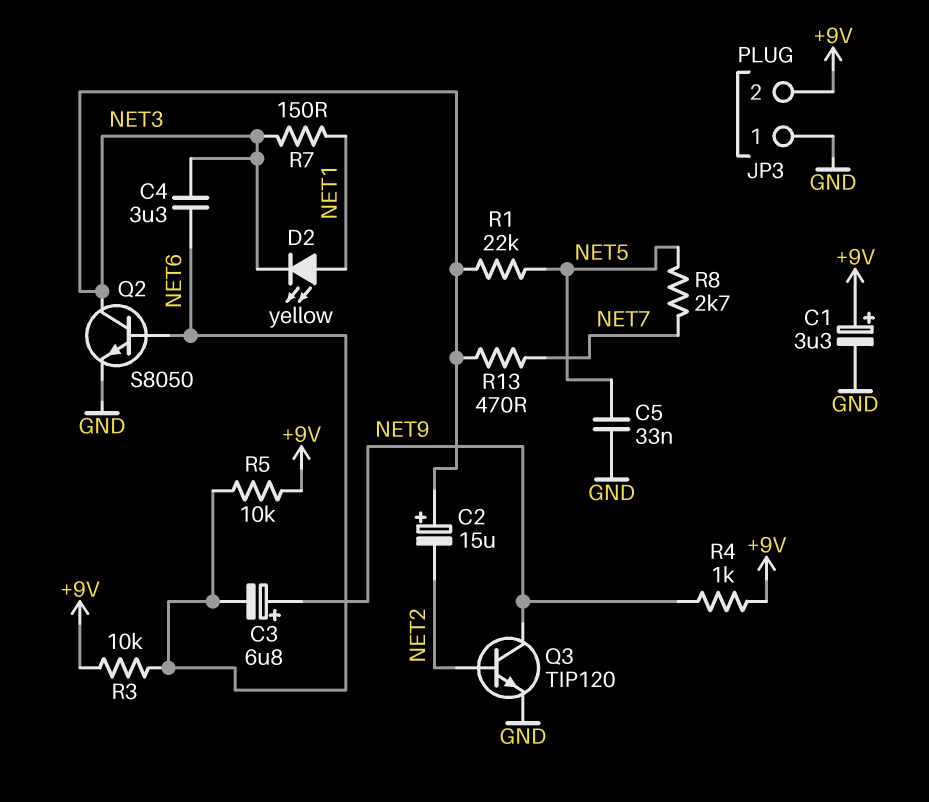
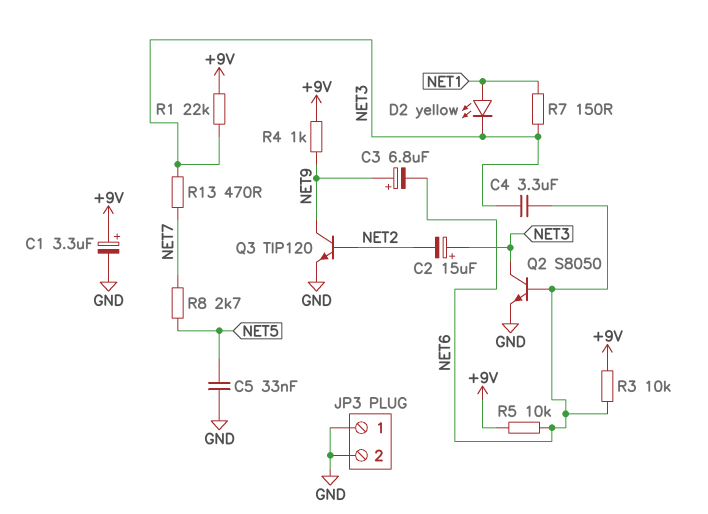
JP3 pin 2: +9V -> GND
R1: 22k (NET3, NET5) -> 22k (+9V, NET3)

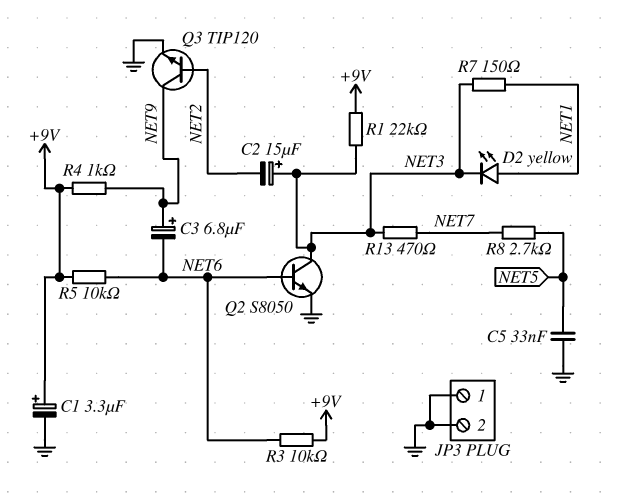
C4: 3.3uF (NET3, NET6) -> none

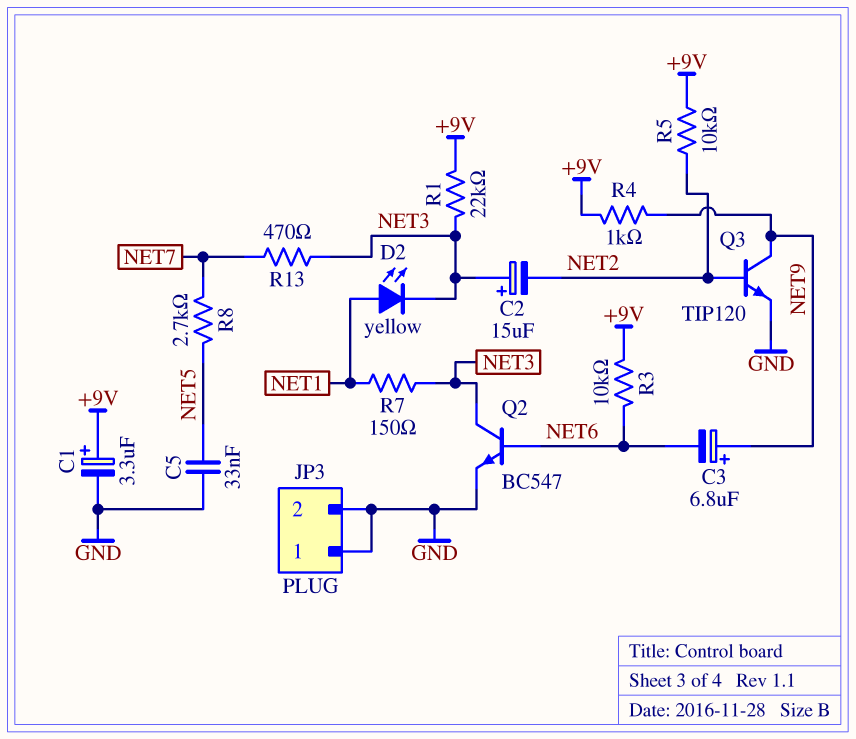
Q2: NPN S8050 (B NET6, C NET3, E GND) -> NPN BC547 (B NET6, C NET3, E GND)
R5: 10k (+9V, NET6) -> 10k (+9V, NET2)

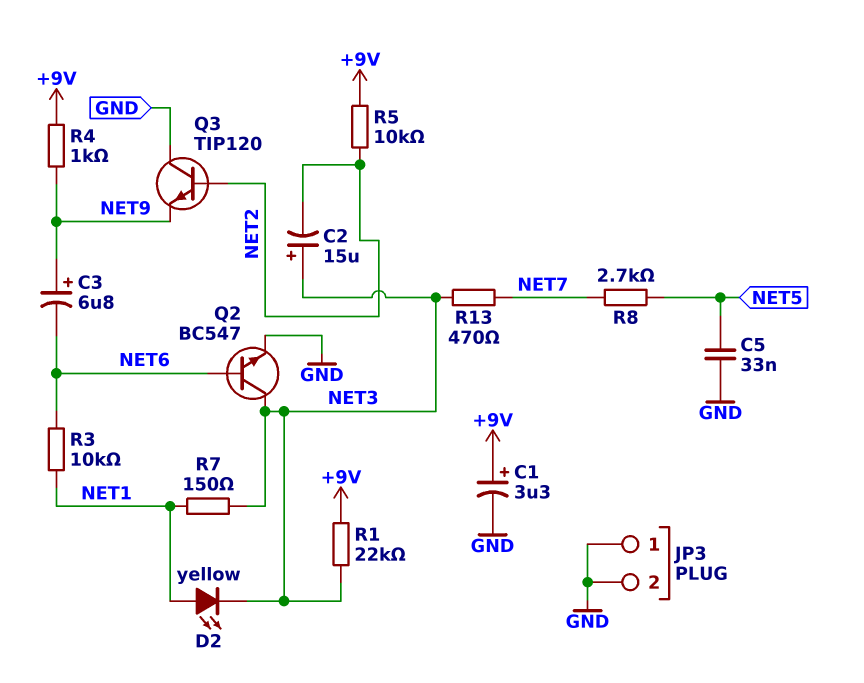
Q3: NPN TIP120 (B NET2, C NET9, E GND) -> NPN TIP120 (B NET2, C GND, E NET9)
R3: 10k (+9V, NET6) -> 10k (NET1, NET6)

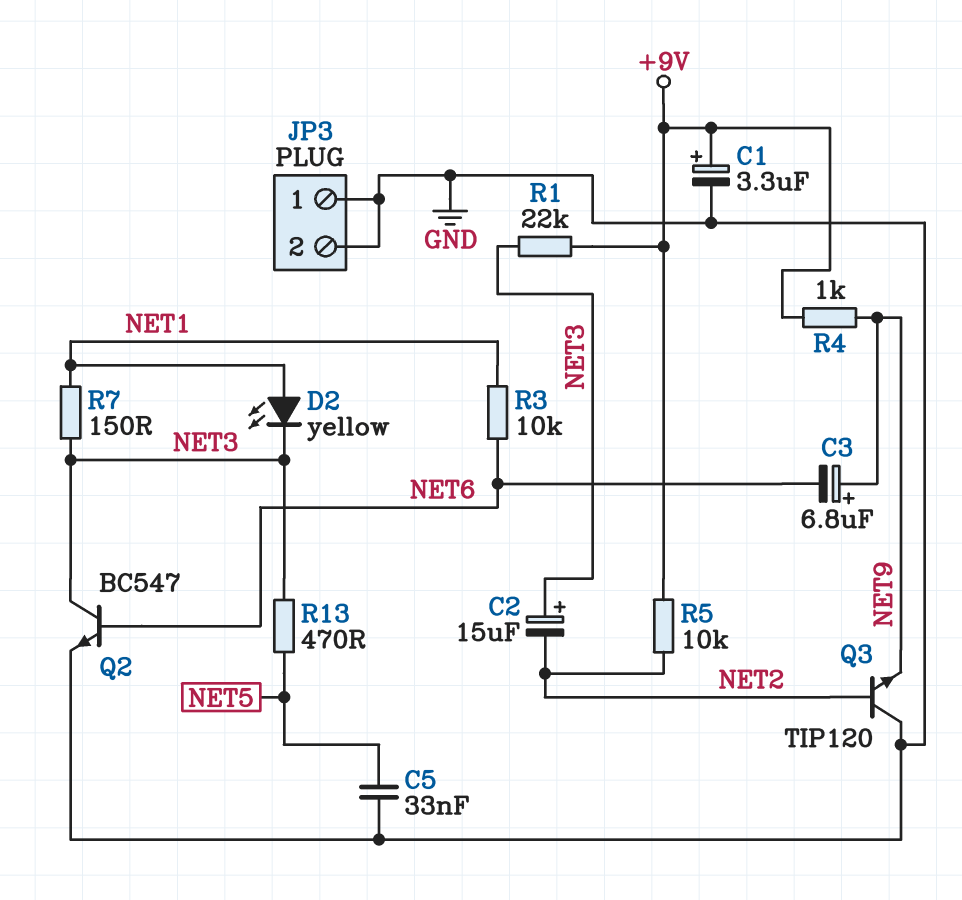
R8: 2.7k (NET5, NET7) -> none
R13: 470 (NET3, NET7) -> 470 (NET3, NET5)

